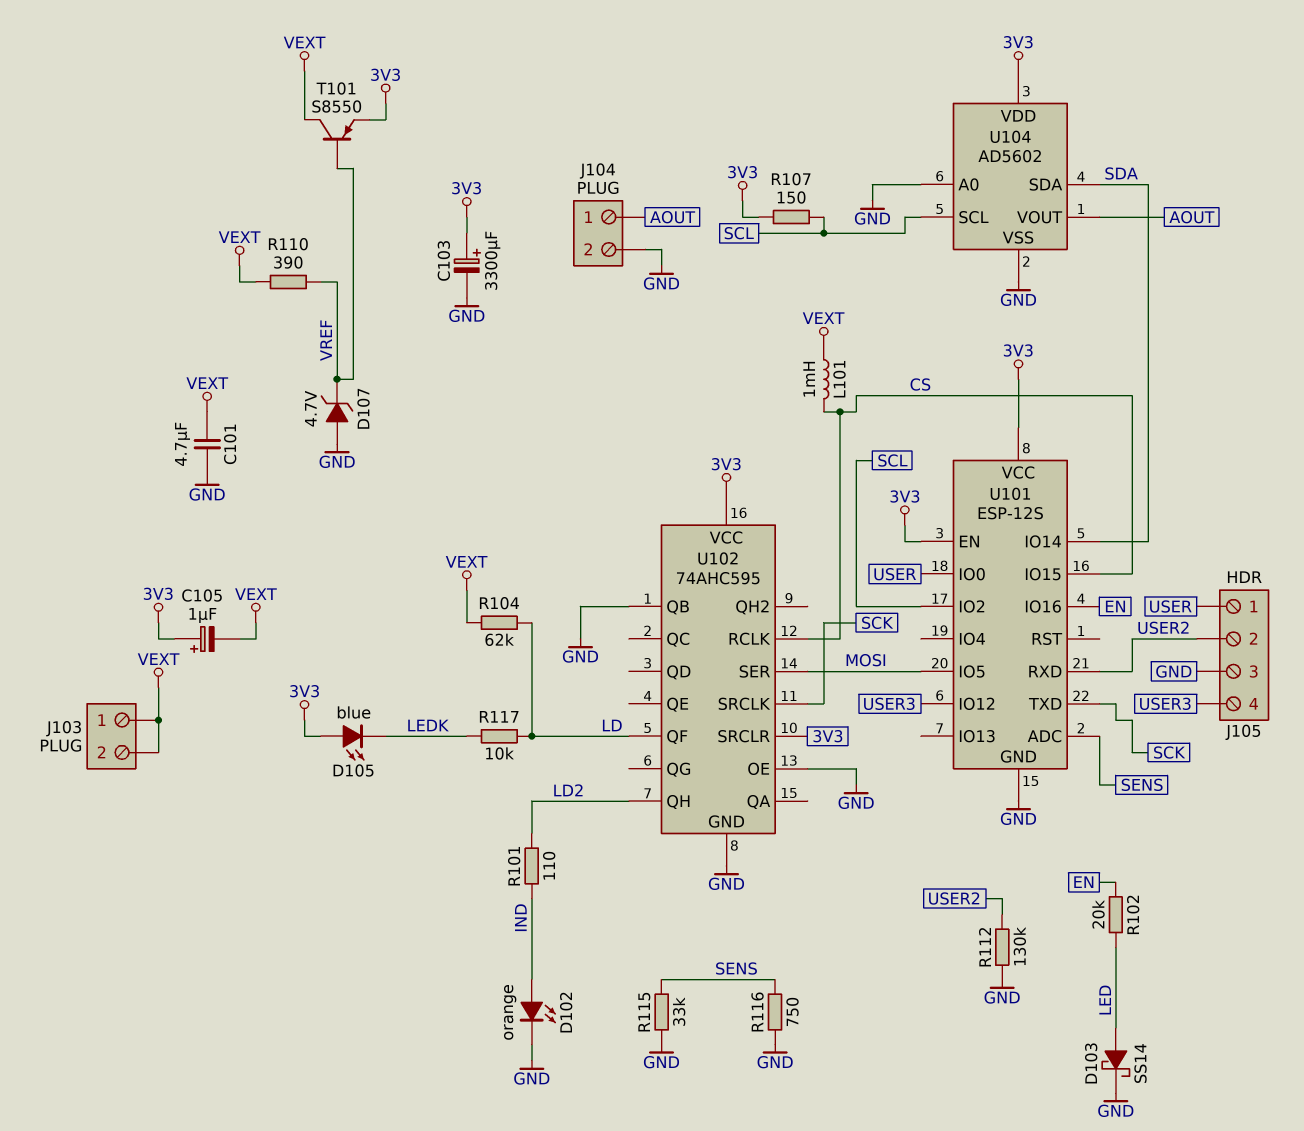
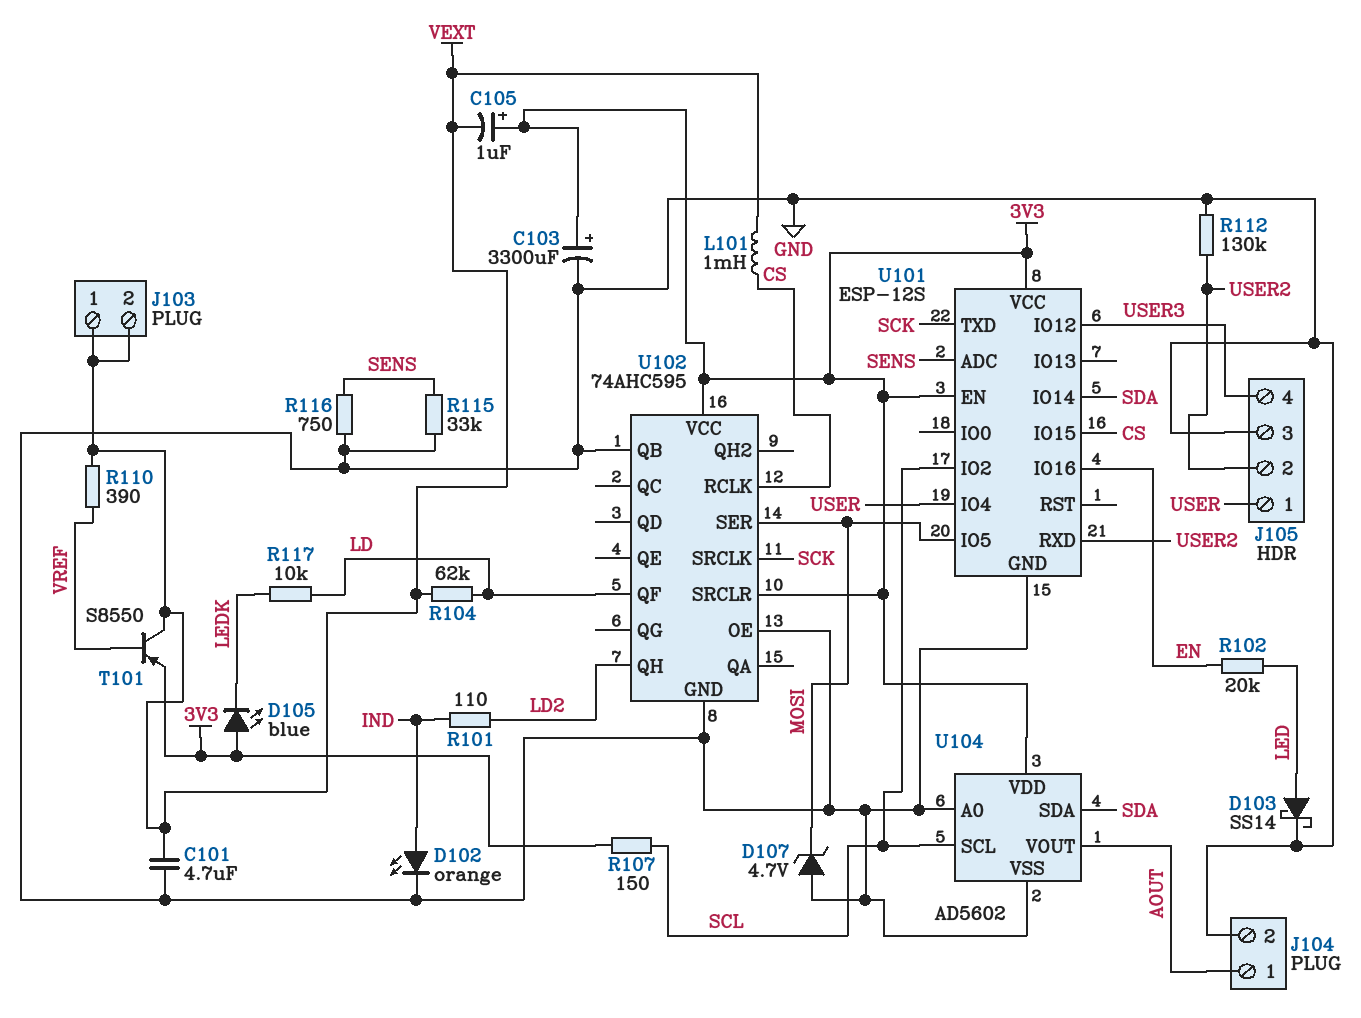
D107: zener 4.7V (A GND, K VREF) -> zener 4.7V (A GND, K MOSI)
U101 pin IO0: USER -> none
U101 pin IO4: none -> USER

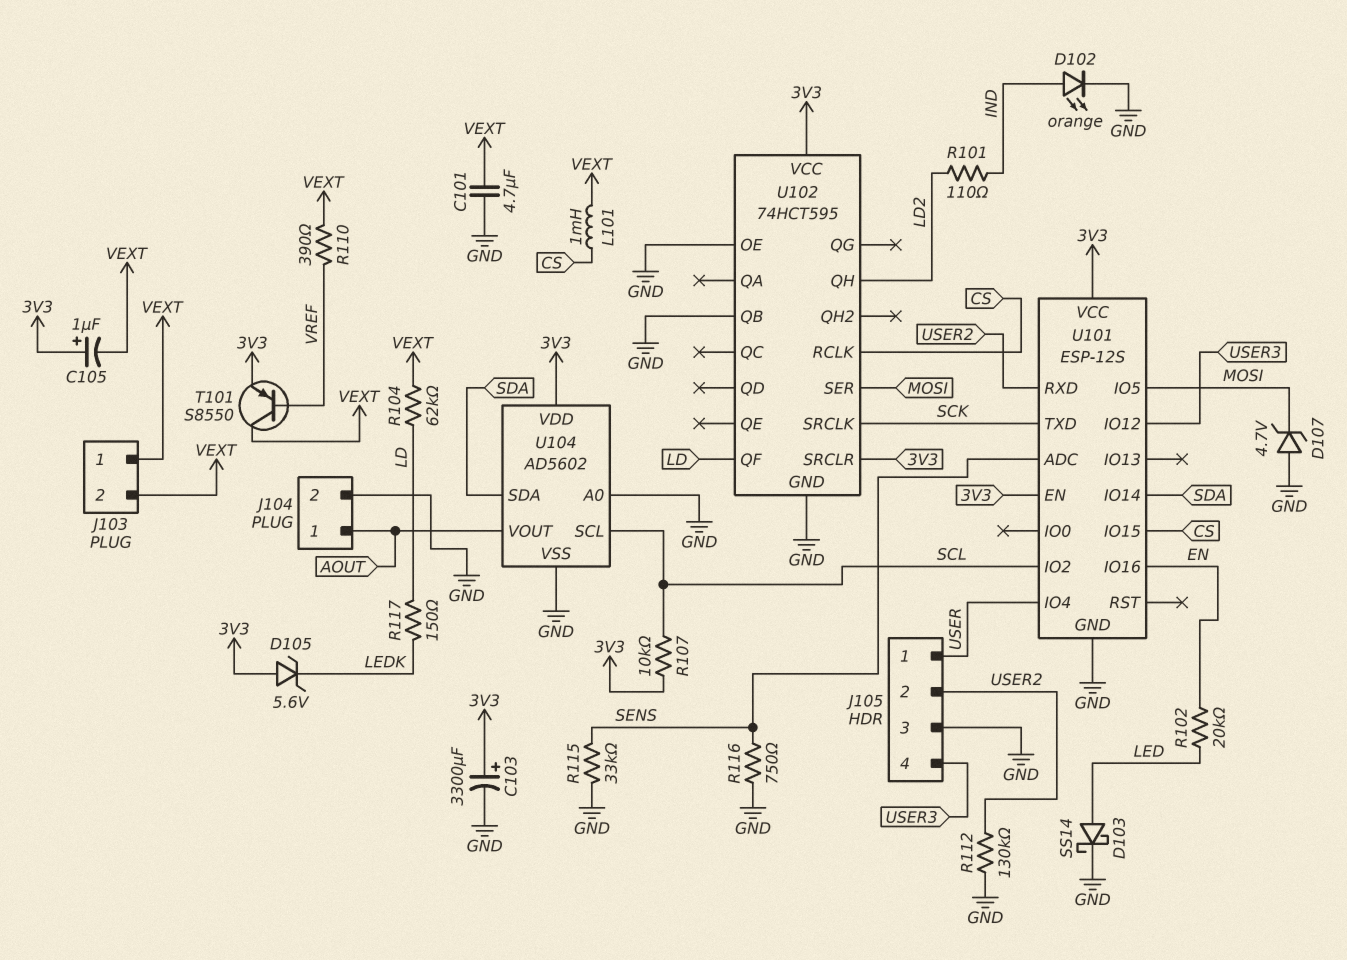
D105: LED blue (A 3V3, K LEDK) -> zener 5.6V (A 3V3, K LEDK)
R107: 150 (3V3, SCL) -> 10k (3V3, SCL)
R117: 10k (LD, LEDK) -> 150 (LD, LEDK)
U102: 74AHC595 -> 74HCT595

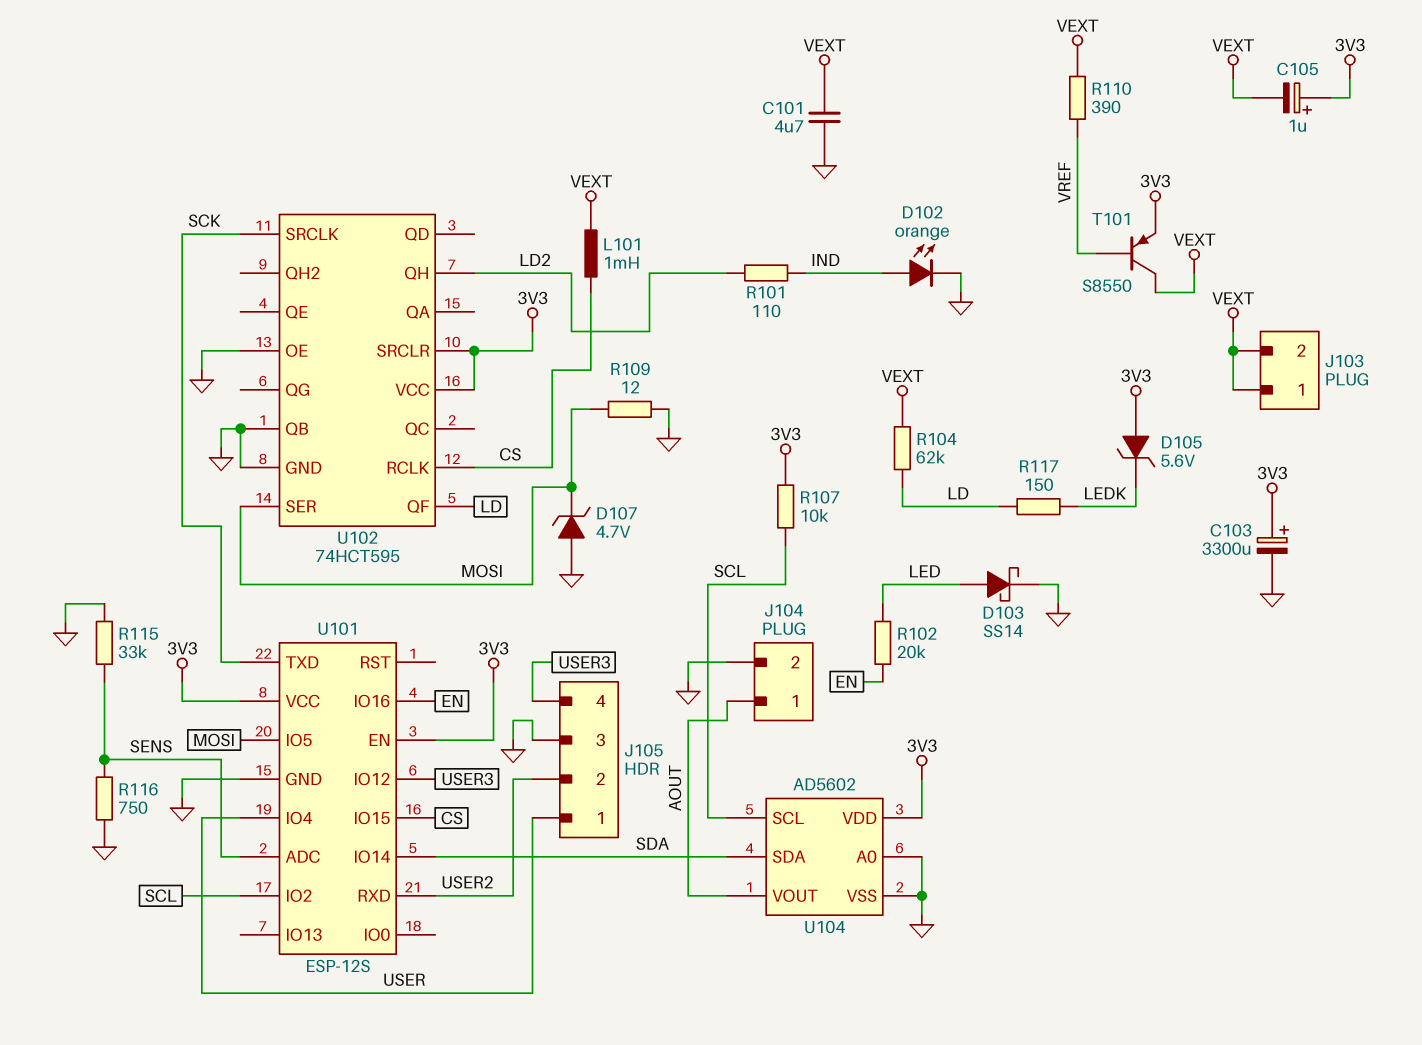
R109: none -> 12 (GND, MOSI)
R112: 130k (GND, USER2) -> none

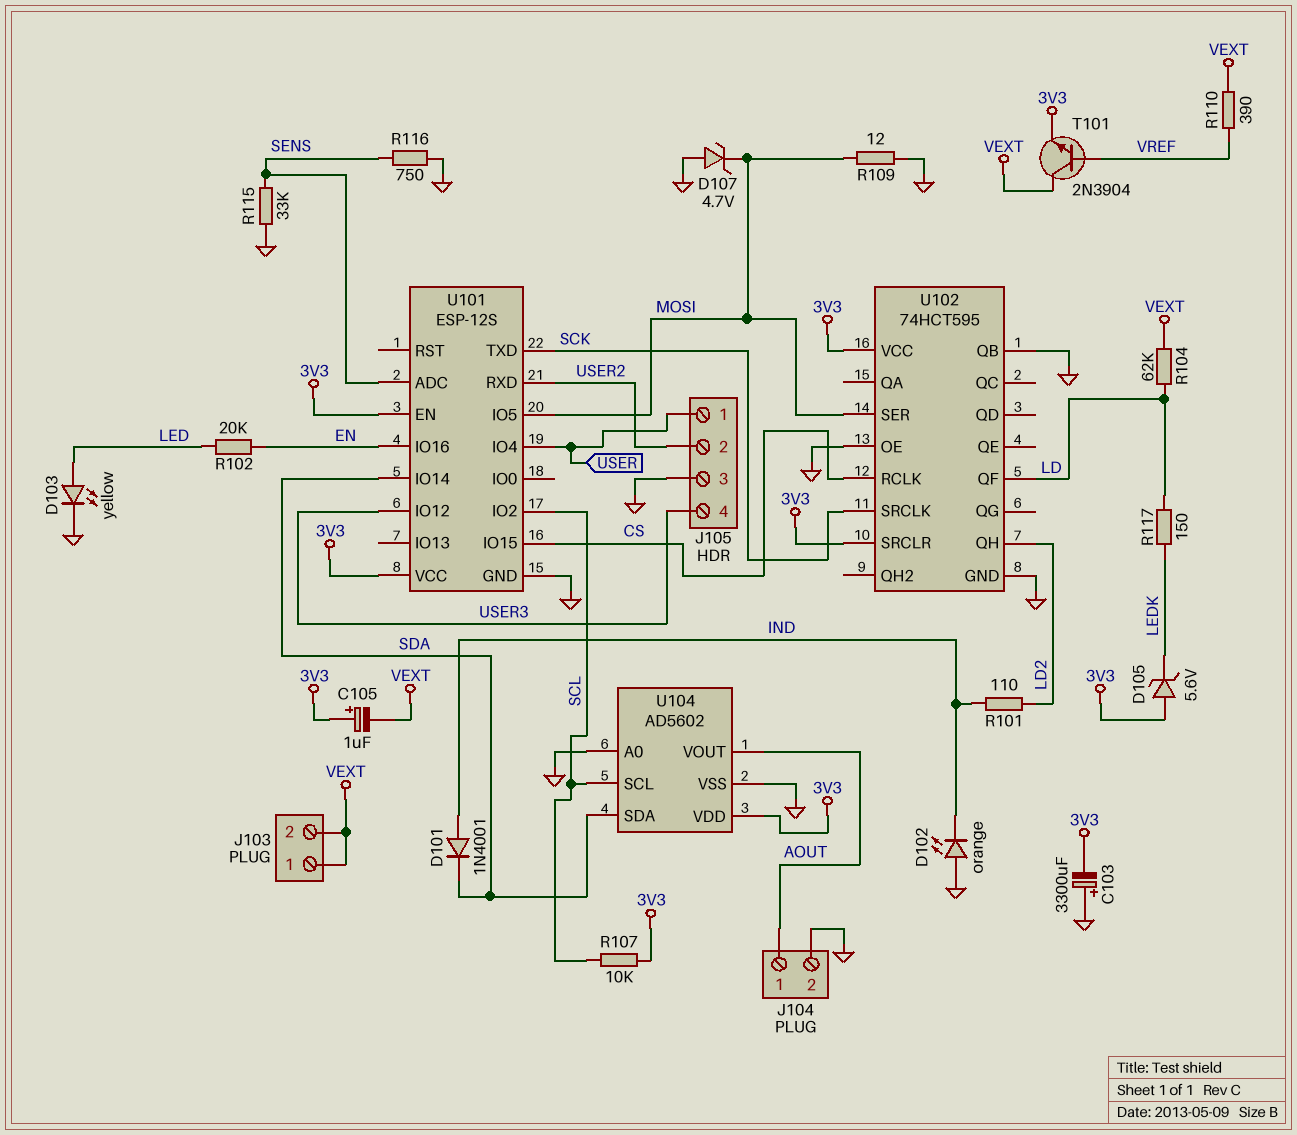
C101: 4.7uF (GND, VEXT) -> none
C103: 3300uF (plus 3V3, minus GND) -> 3300uF (plus GND, minus 3V3)
D101: none -> diode 1N4001 (A IND, K SDA)
D102: LED orange (A IND, K GND) -> LED orange (A GND, K IND)
D103: schottky SS14 (A LED, K GND) -> LED yellow (A LED, K GND)
L101: 1mH (CS, VEXT) -> none
T101: PNP S8550 (B VREF, C VEXT, E 3V3) -> NPN 2N3904 (B VREF, C VEXT, E 3V3)

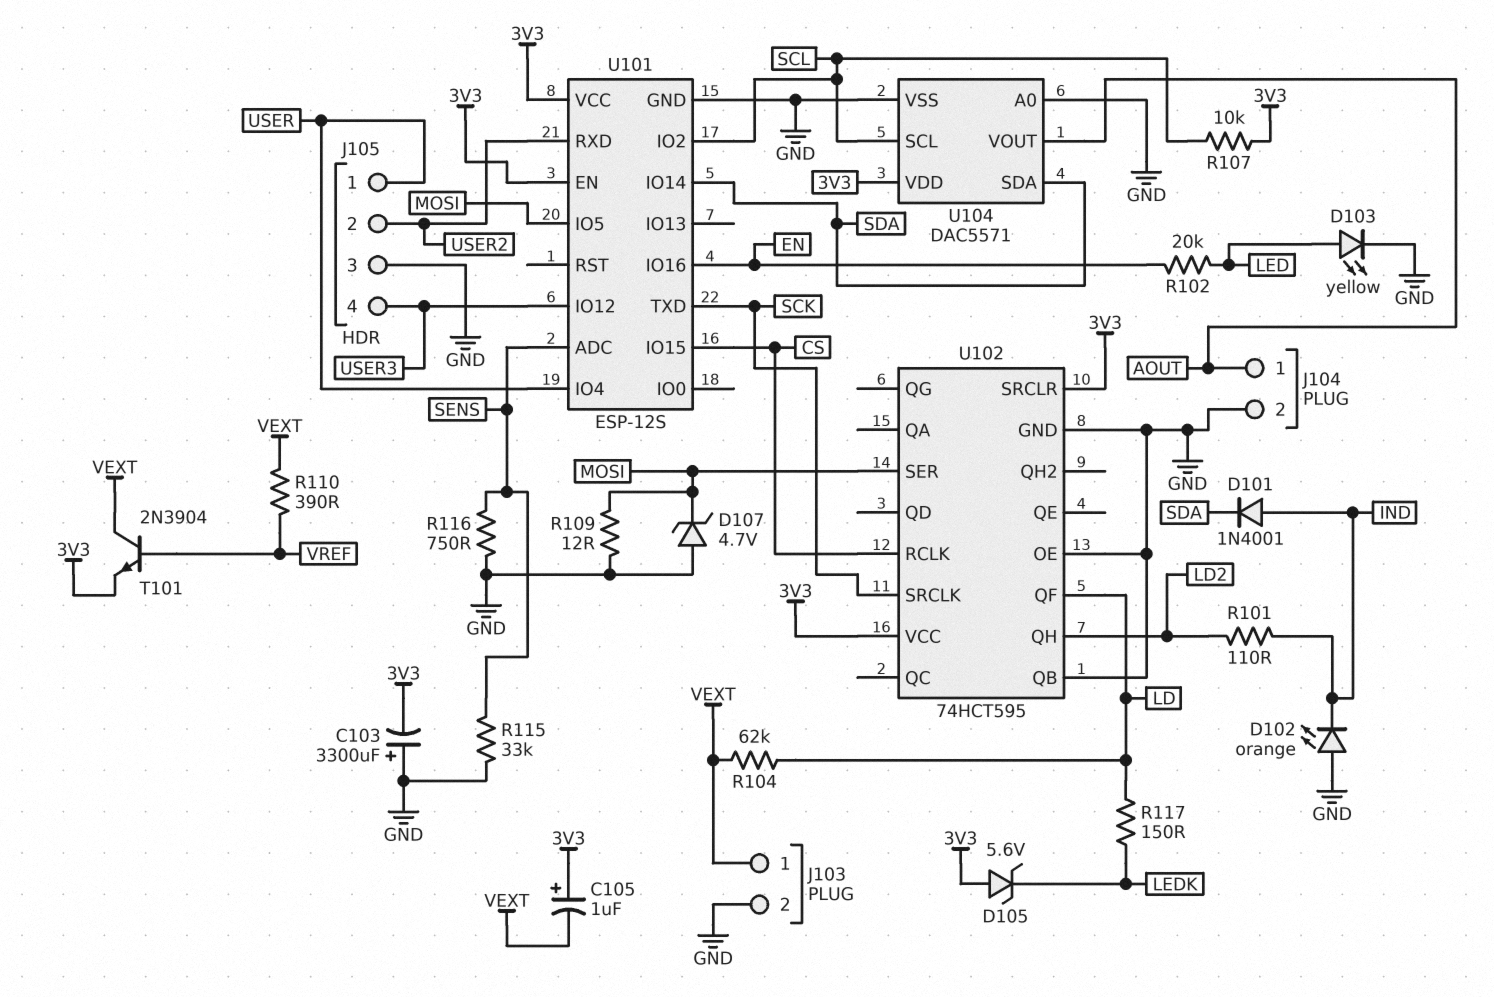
J103 pin 2: VEXT -> GND
U104: AD5602 -> DAC5571

